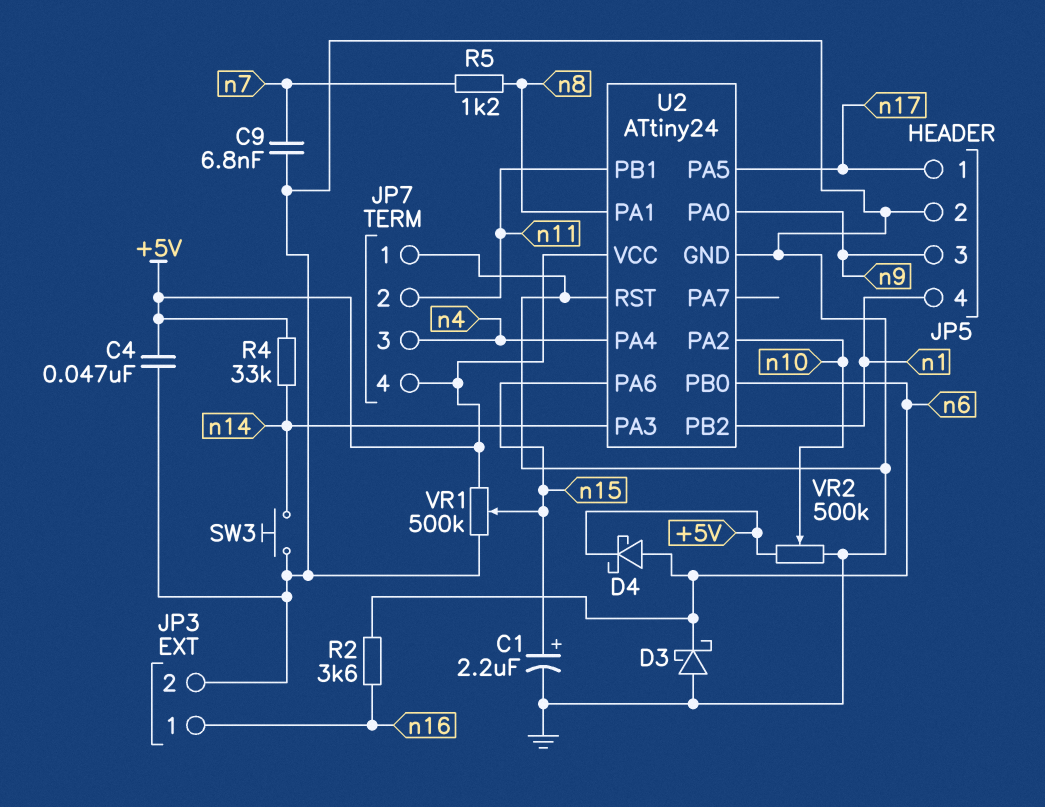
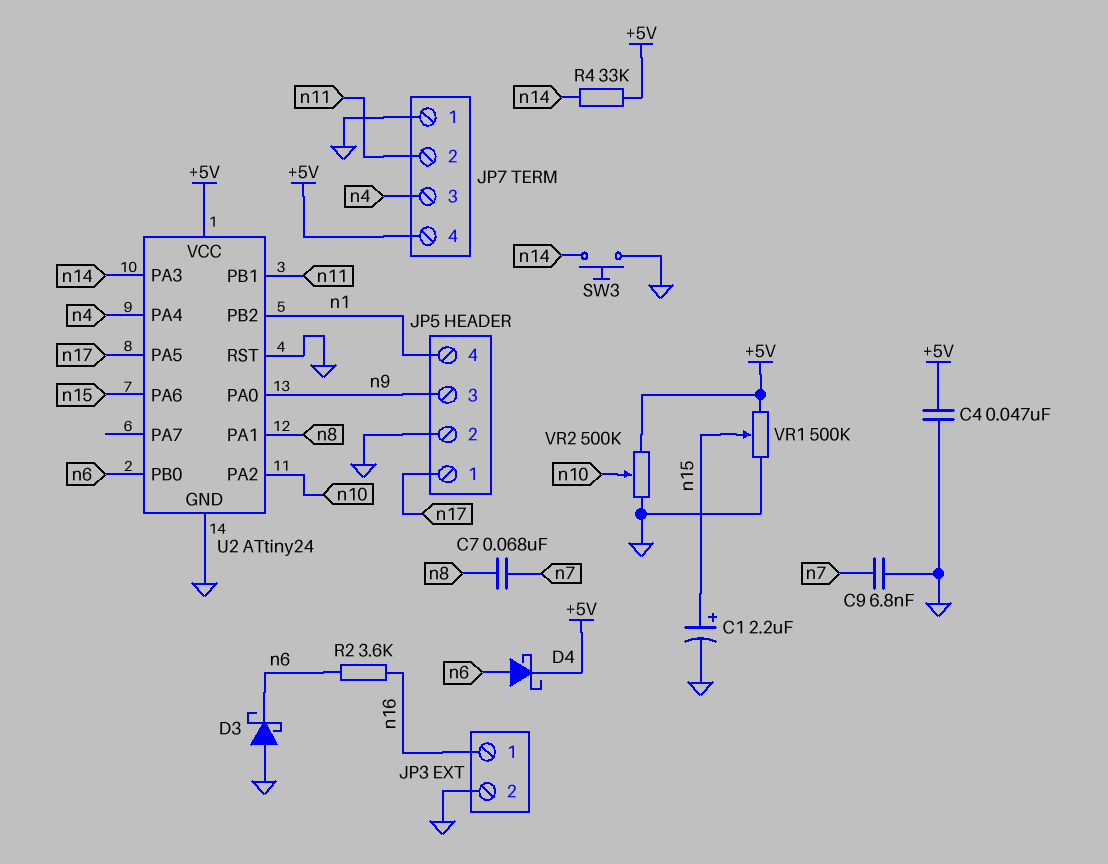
C7: none -> 68nF (n7, n8)
R5: 1.2k (n7, n8) -> none

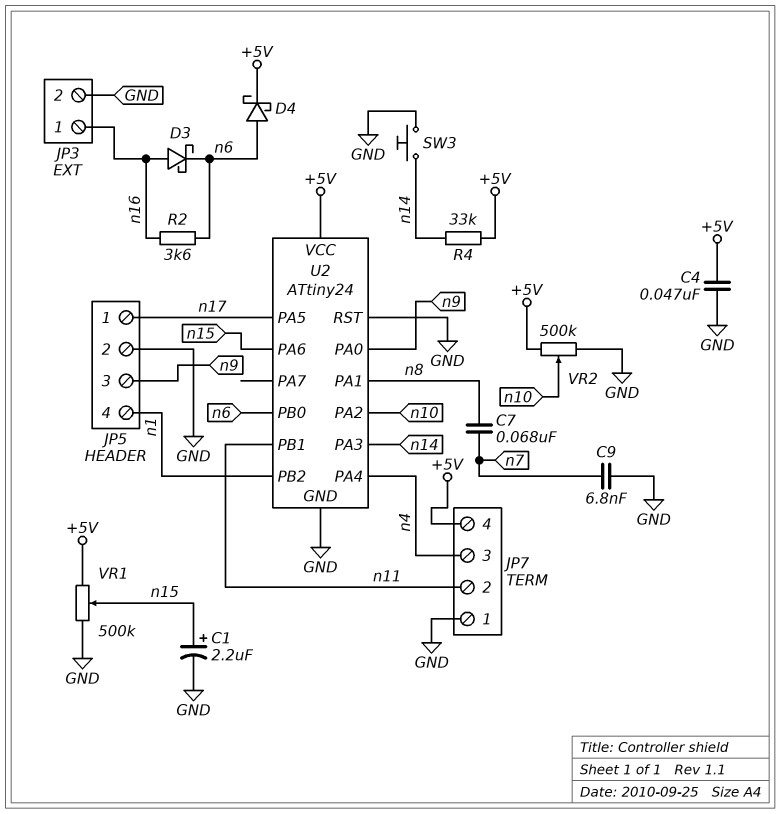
D3: schottky (A GND, K n6) -> schottky (A n16, K n6)

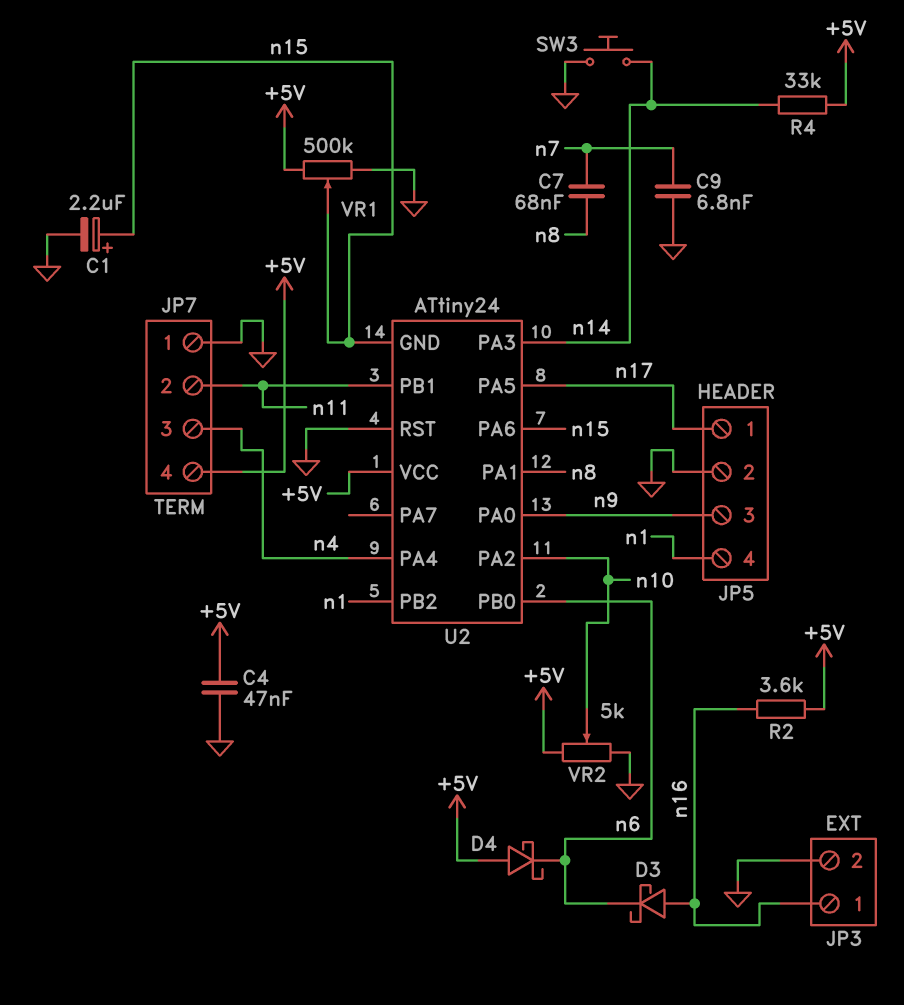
D4: schottky (A n6, K +5V) -> schottky (A +5V, K n6)
R2: 3.6k (n6, n16) -> 3.6k (+5V, n16)
U2 pin GND: GND -> n15
VR2: 500k (+5V, GND, wiper n10) -> 5k (+5V, GND, wiper n10)

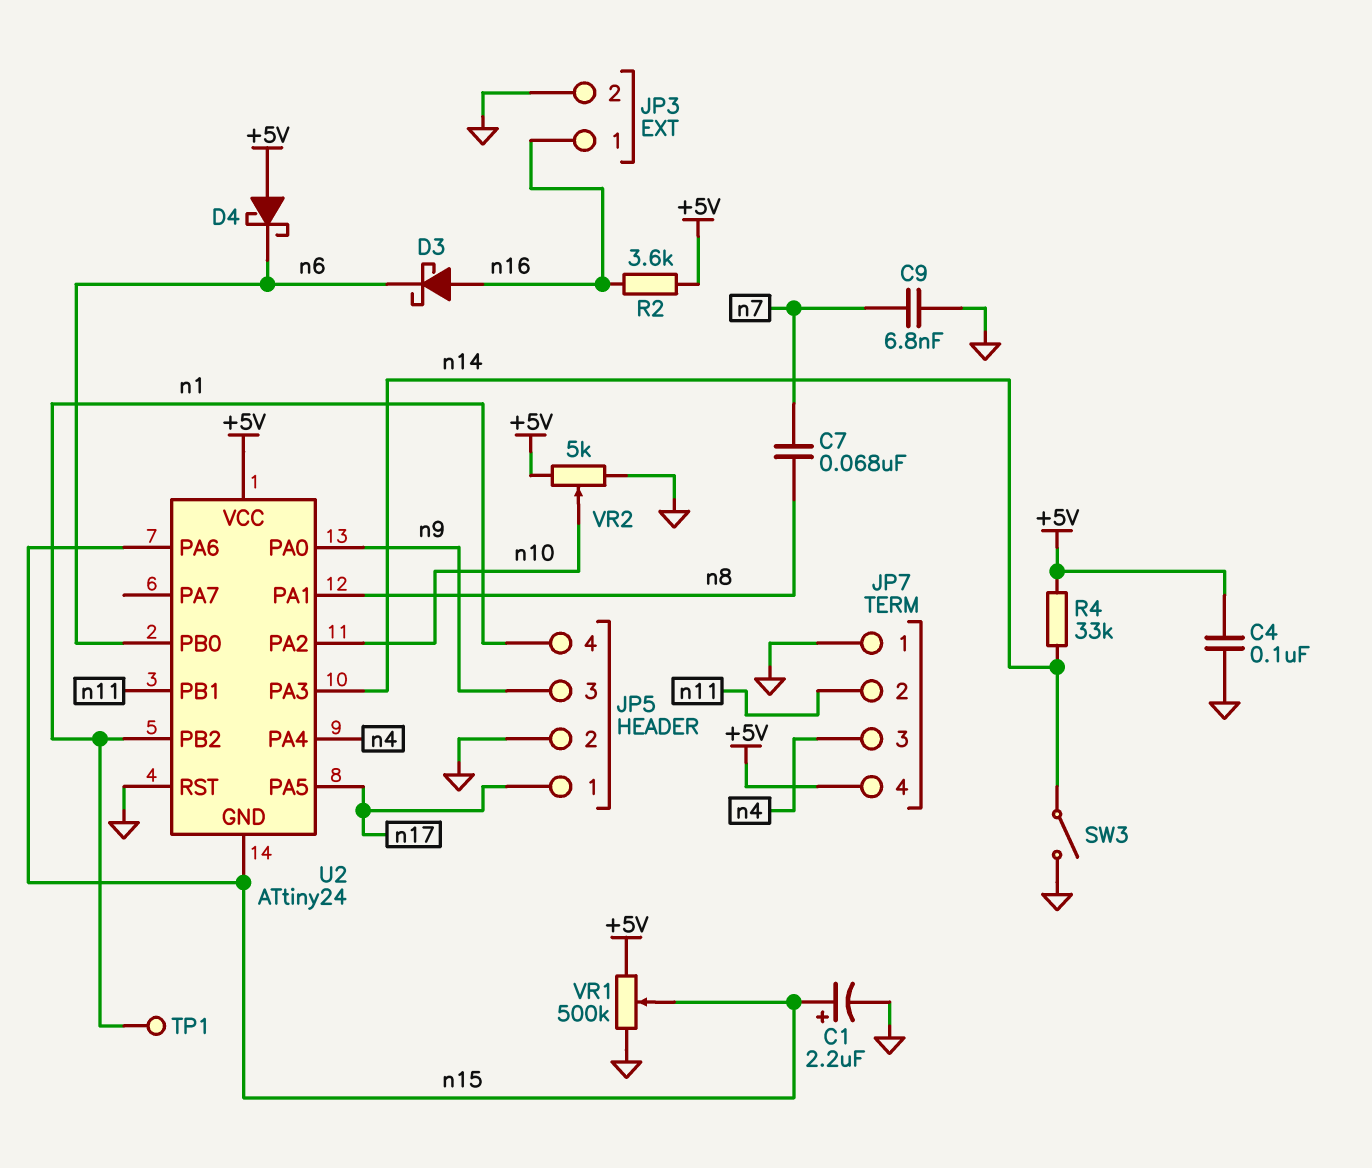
C4: 47nF (+5V, GND) -> 100nF (+5V, GND)
SW3: button (GND, n14) -> switch (GND, n14)
TP1: none -> test point (n1)

